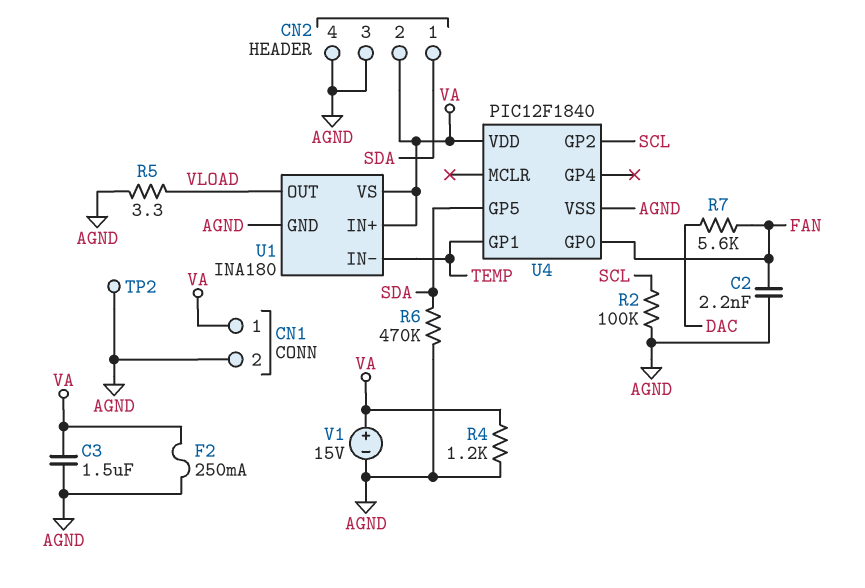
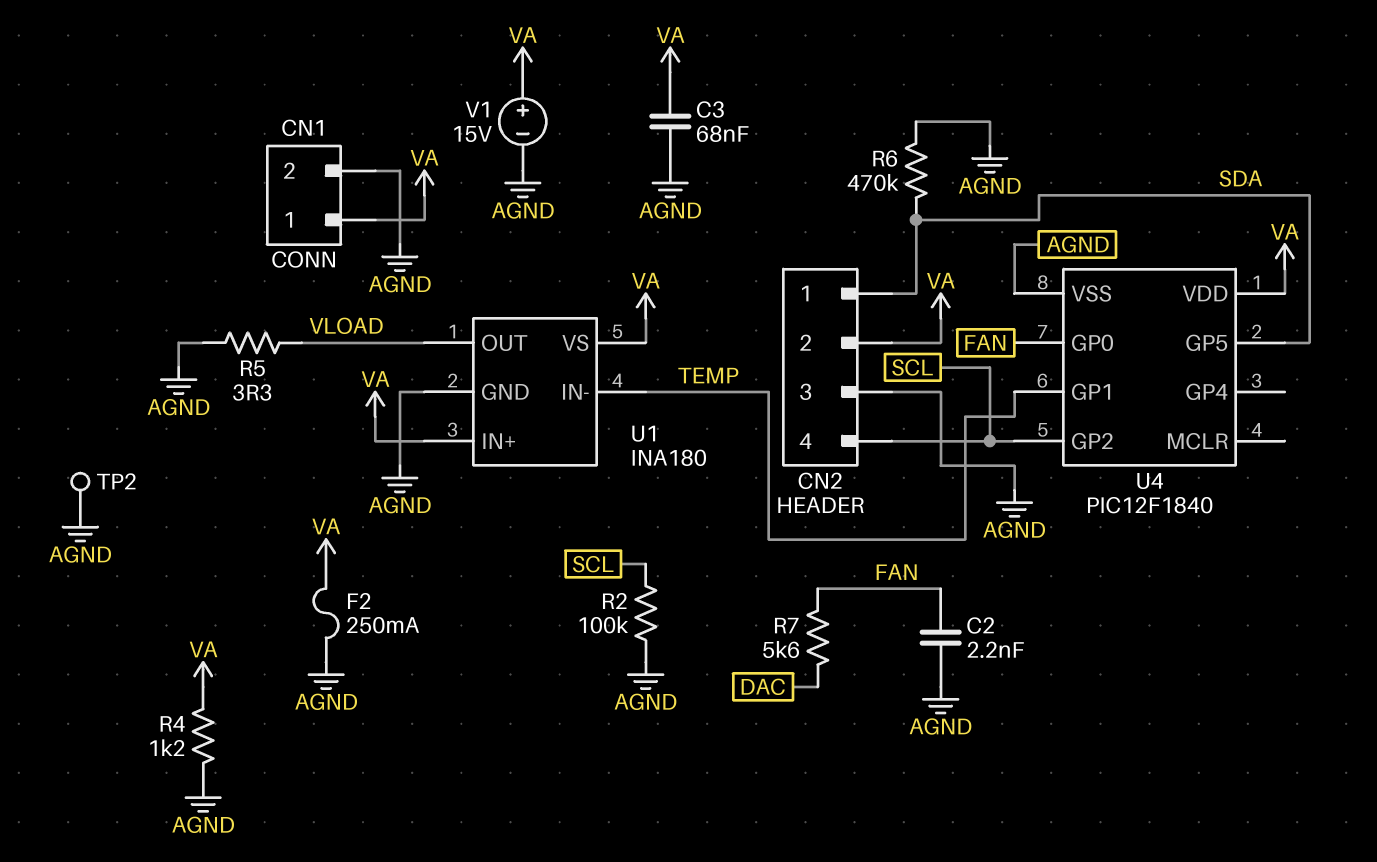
C3: 1.5uF (AGND, VA) -> 68nF (AGND, VA)
CN2 pin 4: AGND -> SCL

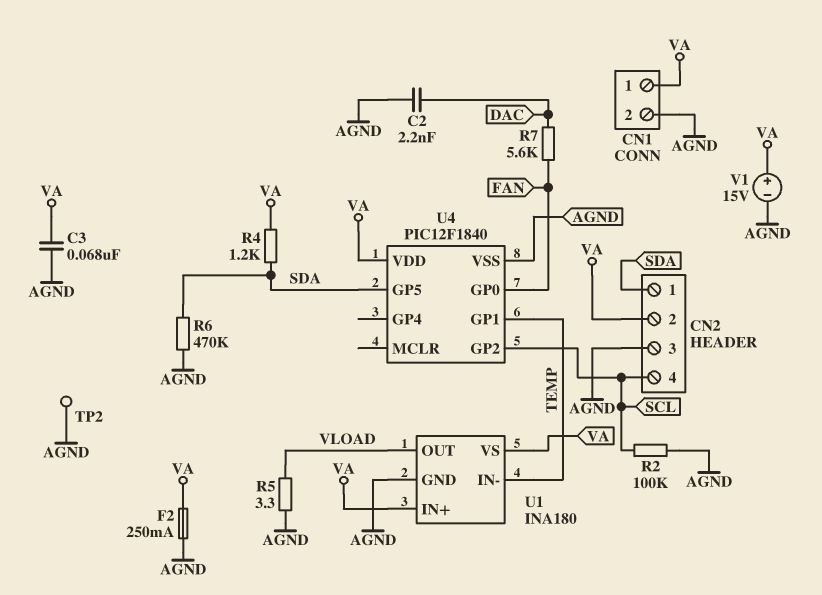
C2: 2.2nF (AGND, FAN) -> 2.2nF (AGND, DAC)
R4: 1.2k (AGND, VA) -> 1.2k (SDA, VA)

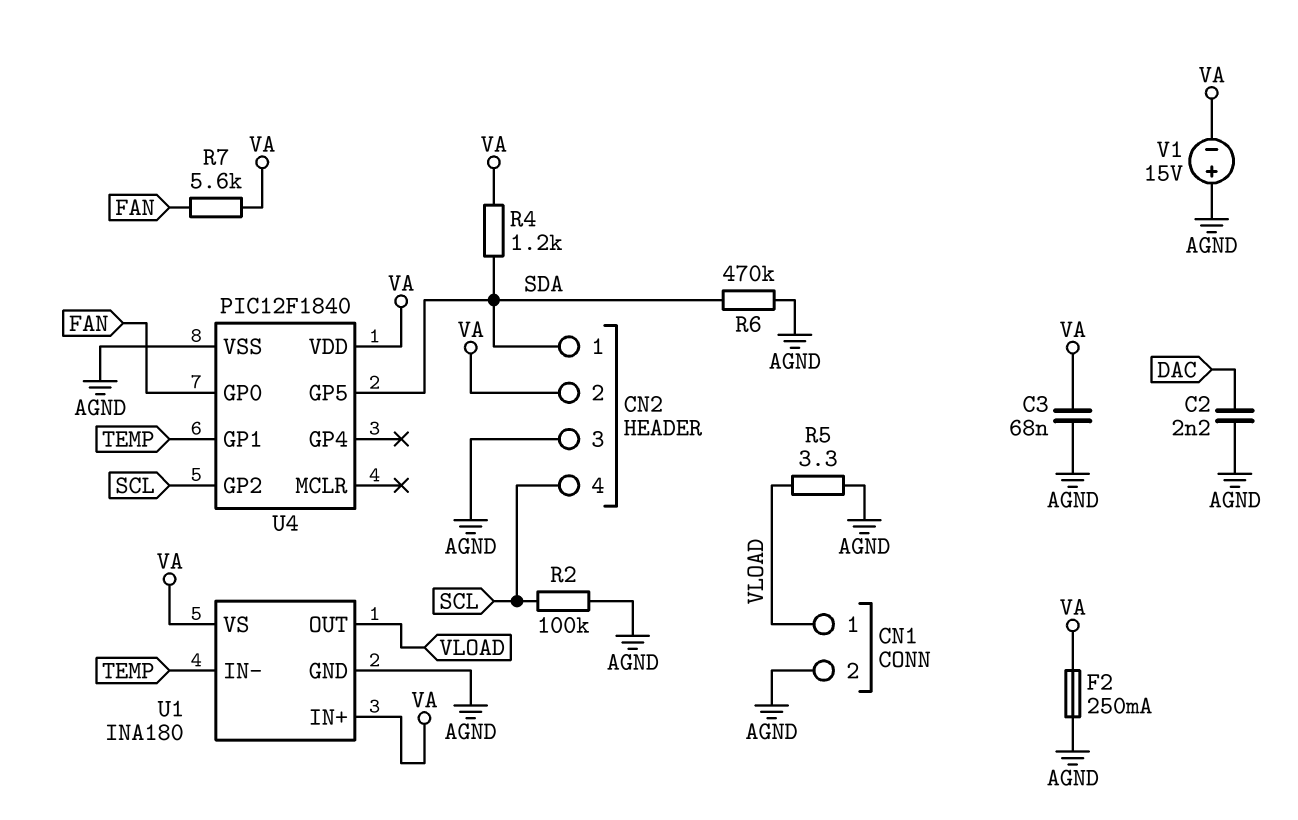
CN1 pin 1: VA -> VLOAD
R7: 5.6k (DAC, FAN) -> 5.6k (FAN, VA)
TP2: test point (AGND) -> none
V1: 15V (plus VA, minus AGND) -> 15V (plus AGND, minus VA)

